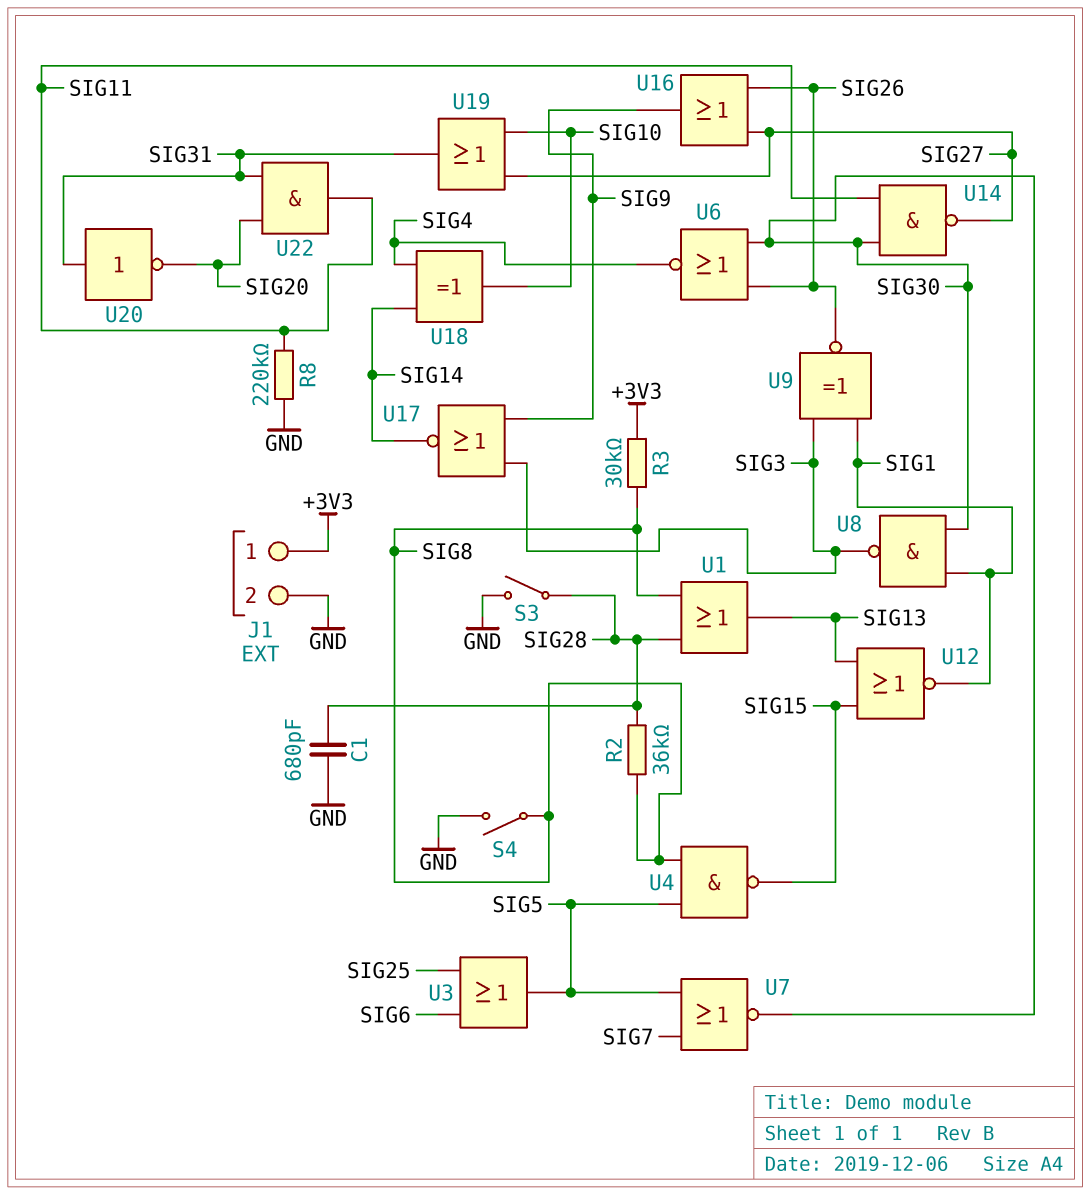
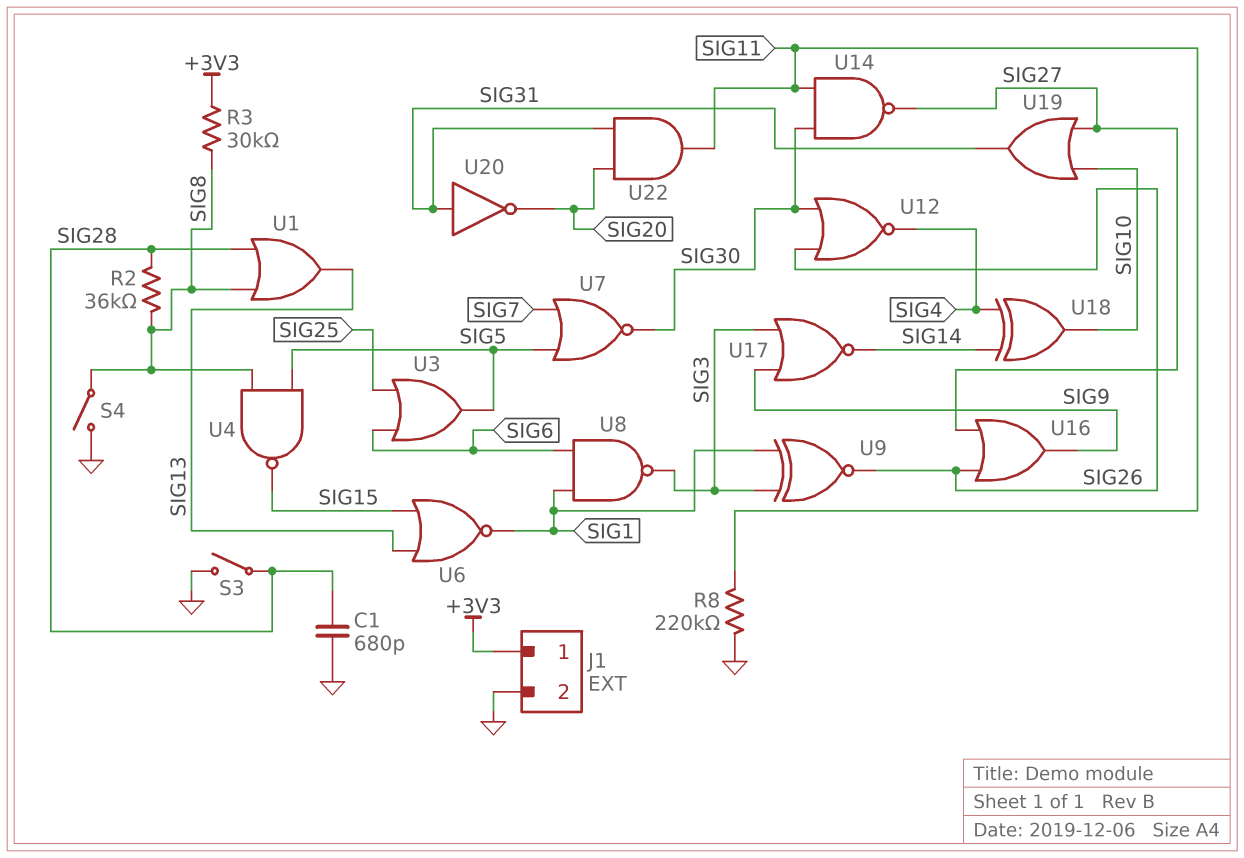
U6: NOR (in SIG26, in SIG30, out SIG4) -> NOR (in SIG13, in SIG15, out SIG1)
U8: NAND (in SIG1, in SIG30, out SIG3) -> NAND (in SIG1, in SIG6, out SIG3)
U12: NOR (in SIG13, in SIG15, out SIG1) -> NOR (in SIG26, in SIG30, out SIG4)

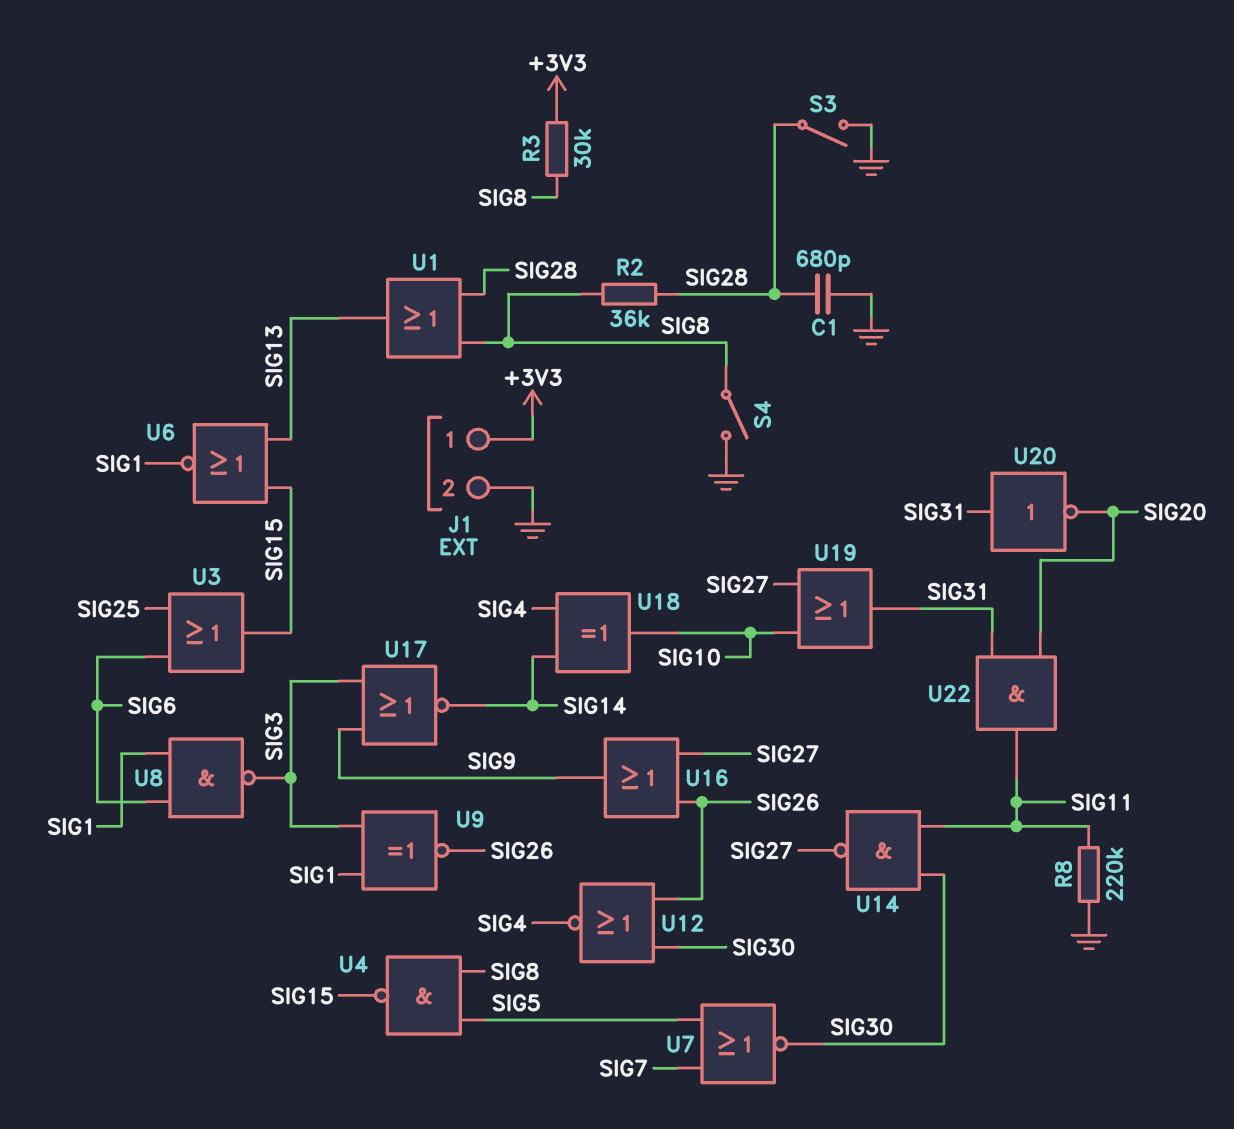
U3: OR (in SIG6, in SIG25, out SIG5) -> OR (in SIG6, in SIG25, out SIG15)

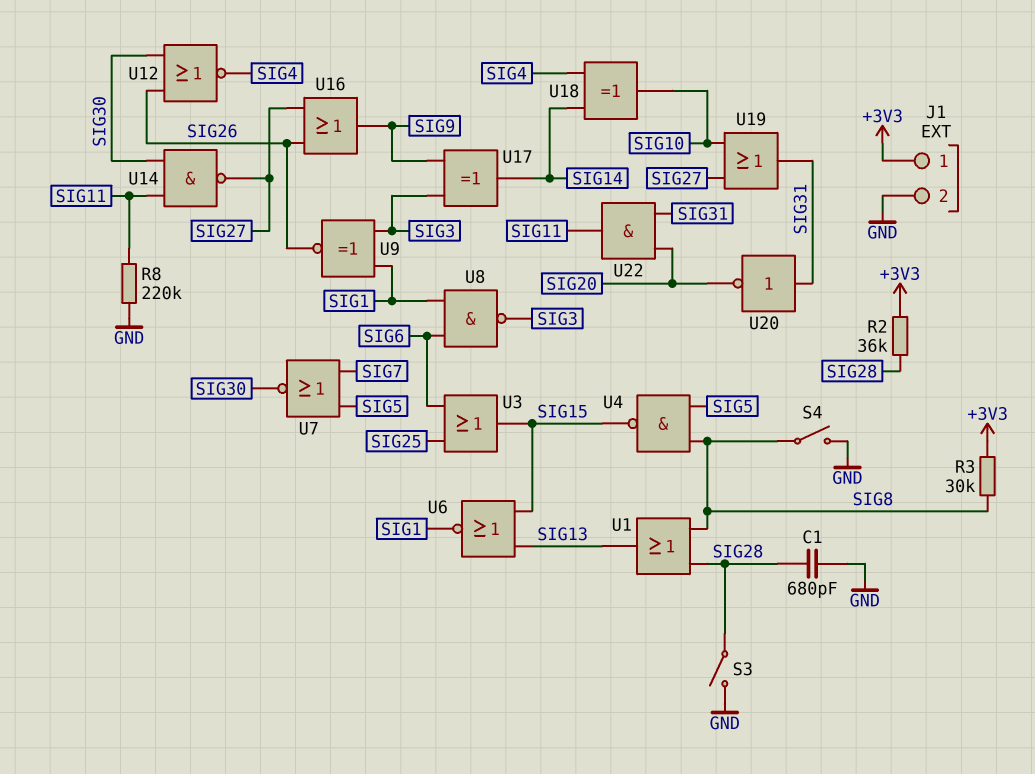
R2: 36k (SIG8, SIG28) -> 36k (+3V3, SIG28)
U17: NOR (in SIG3, in SIG9, out SIG14) -> XOR (in SIG3, in SIG9, out SIG14)

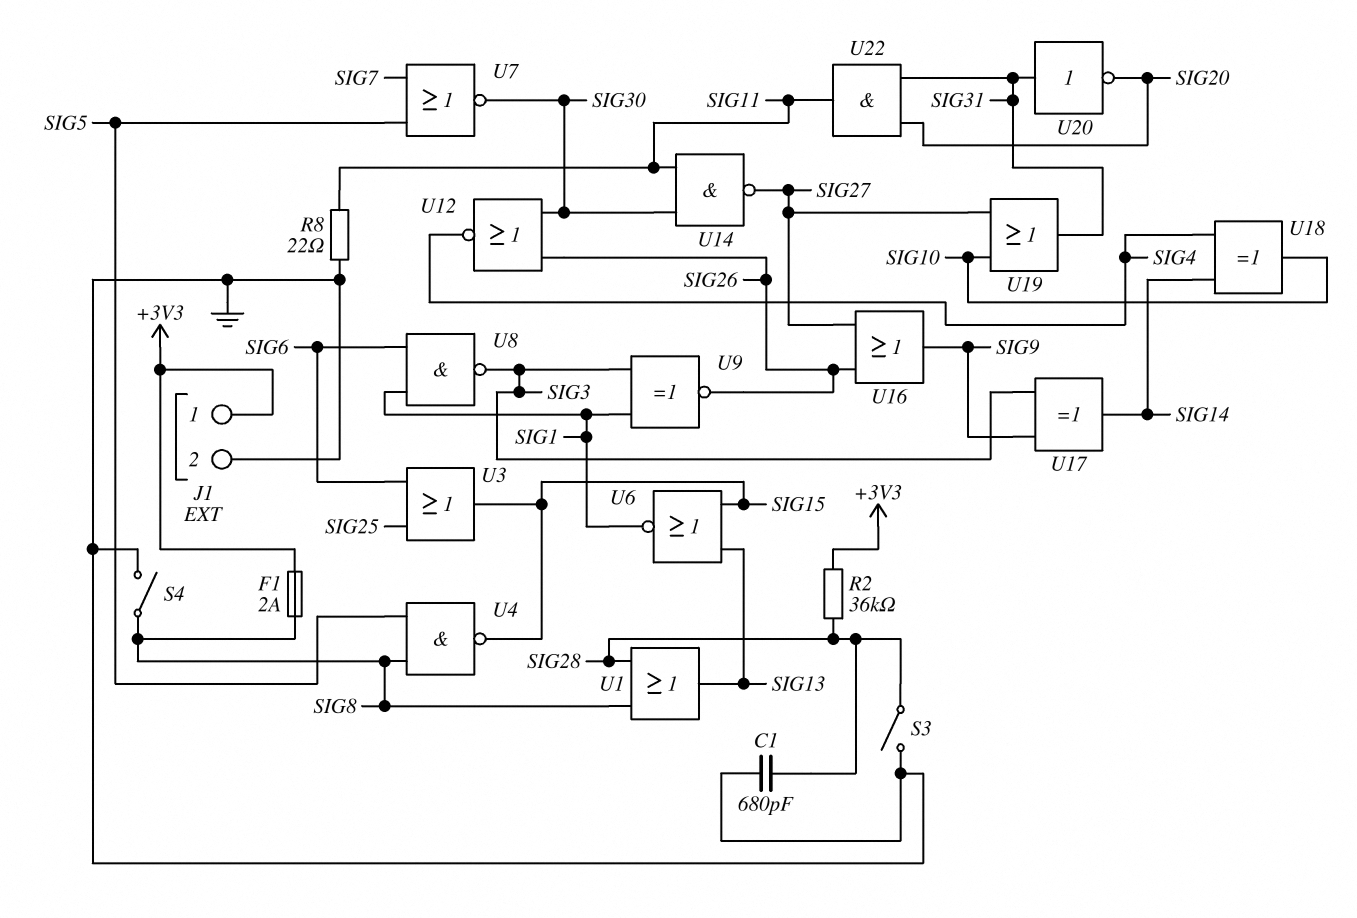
F1: none -> 2A (+3V3, SIG8)
R3: 30k (+3V3, SIG8) -> none
R8: 220k (GND, SIG11) -> 22 (GND, SIG11)

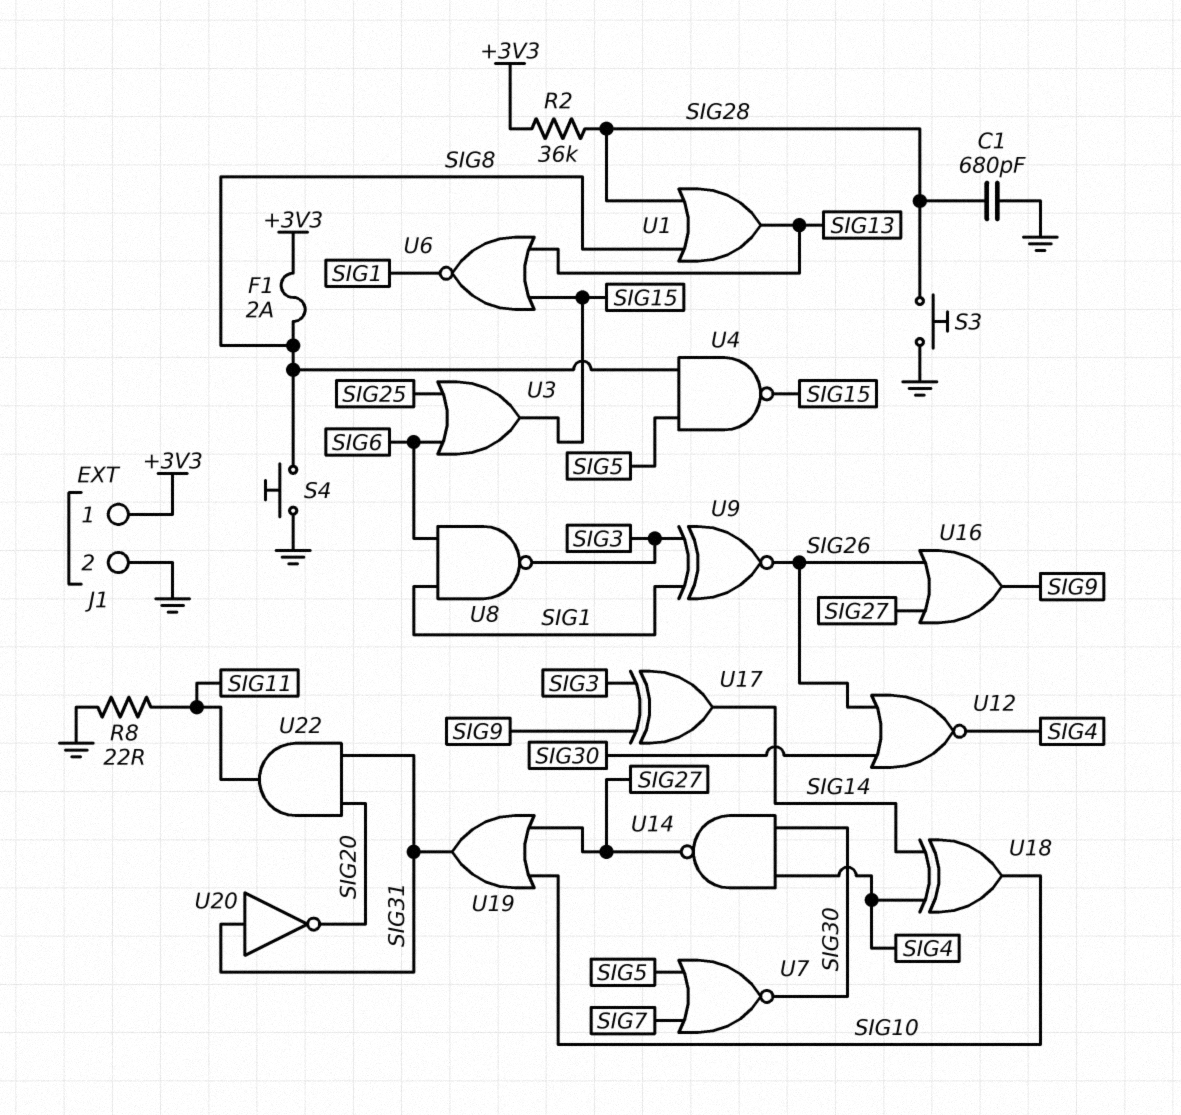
S3: switch (GND, SIG28) -> button (GND, SIG28)
S4: switch (GND, SIG8) -> button (GND, SIG8)
U14: NAND (in SIG11, in SIG30, out SIG27) -> NAND (in SIG4, in SIG30, out SIG27)

